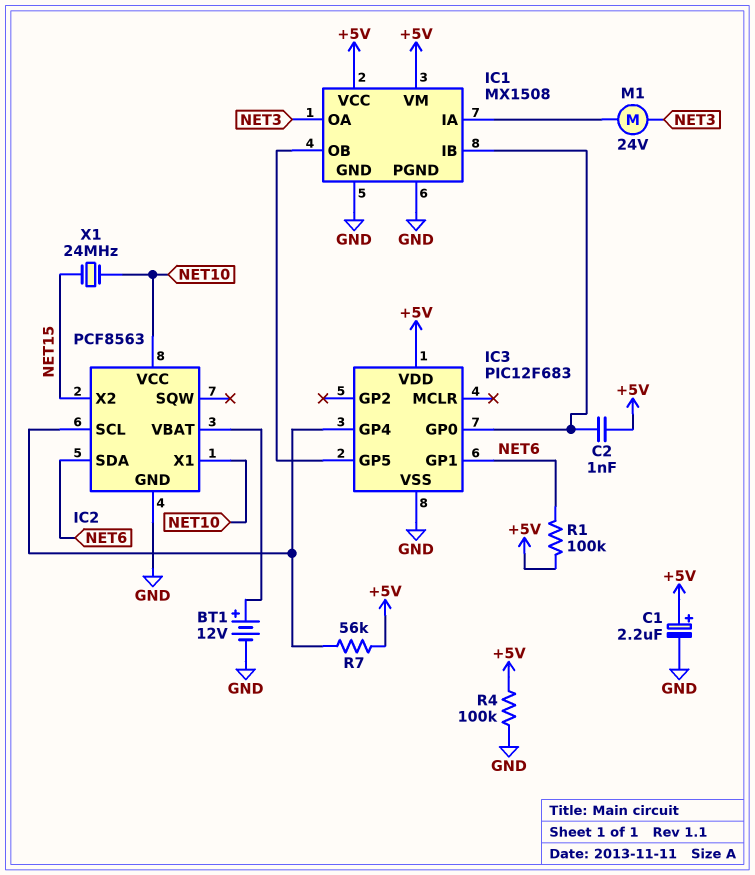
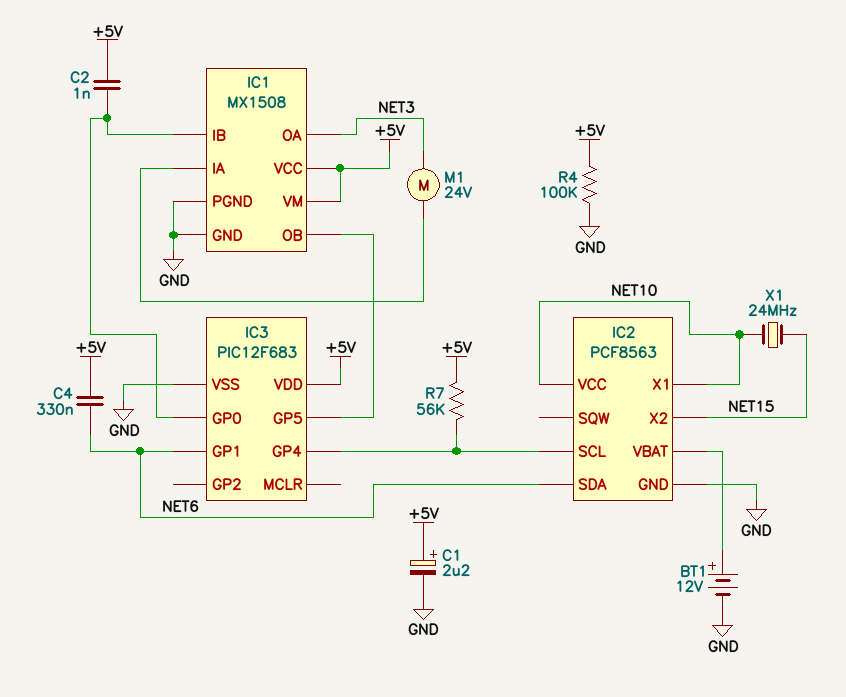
C4: none -> 330nF (+5V, NET6)
R1: 100k (+5V, NET6) -> none

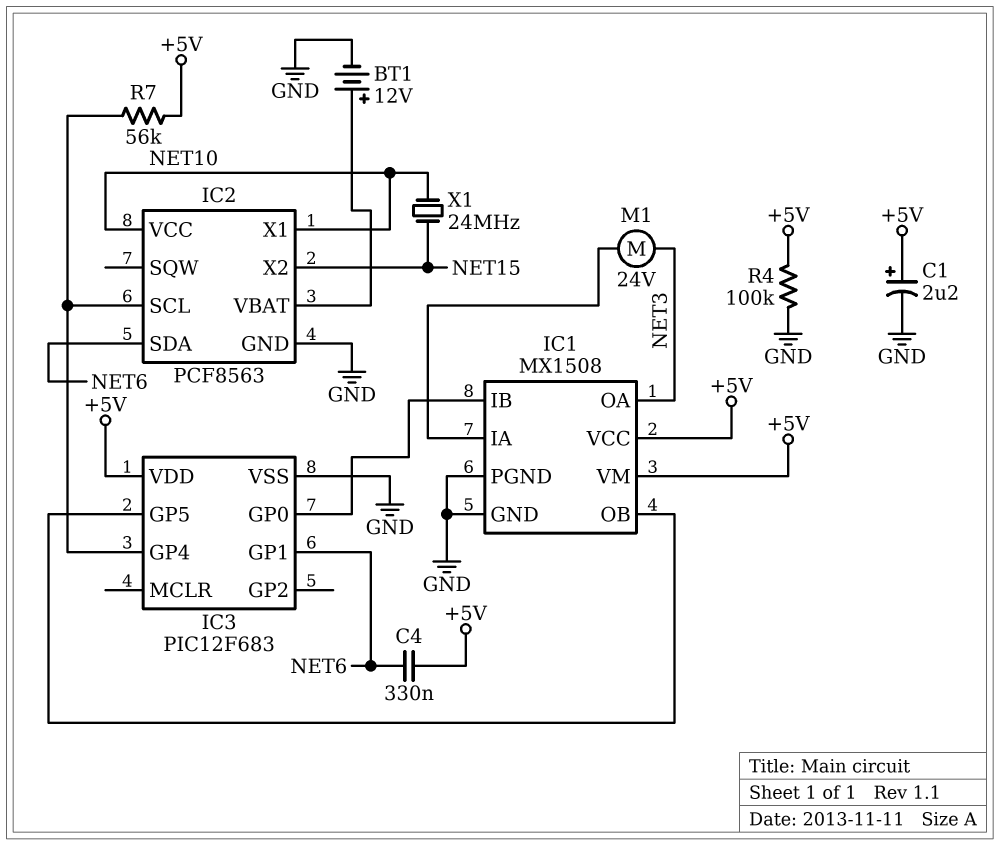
C2: 1nF (+5V, IC1/IB) -> none

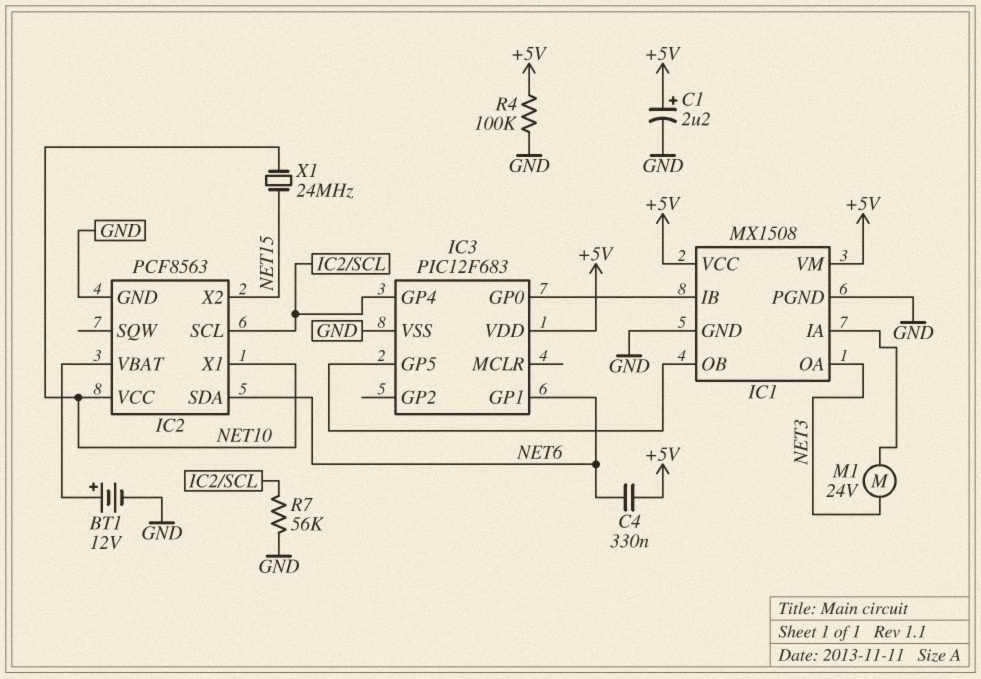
R7: 56k (+5V, IC2/SCL) -> 56k (GND, IC2/SCL)

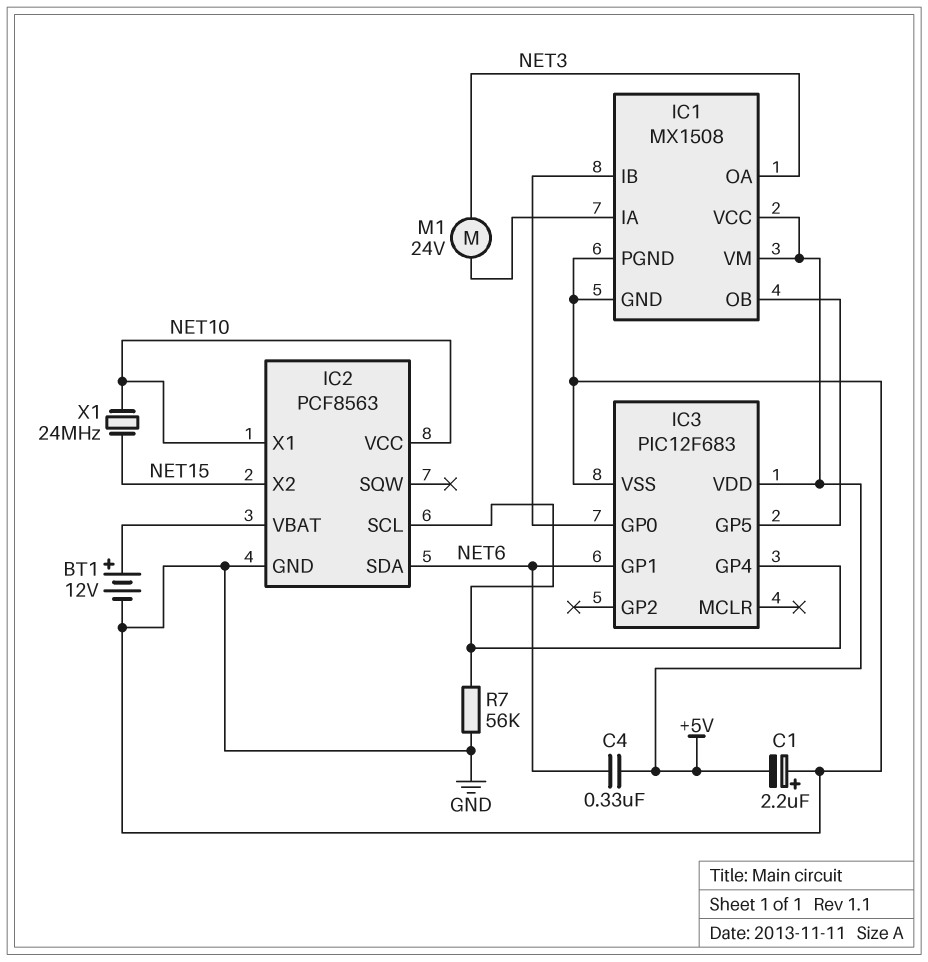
C1: 2.2uF (plus +5V, minus GND) -> 2.2uF (plus GND, minus +5V)
R4: 100k (+5V, GND) -> none

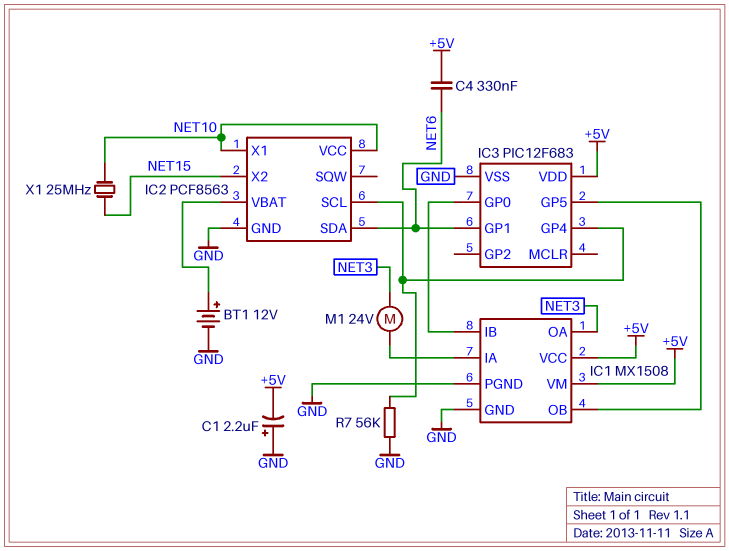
X1: 24MHz (NET10, NET15) -> 25MHz (NET10, NET15)

